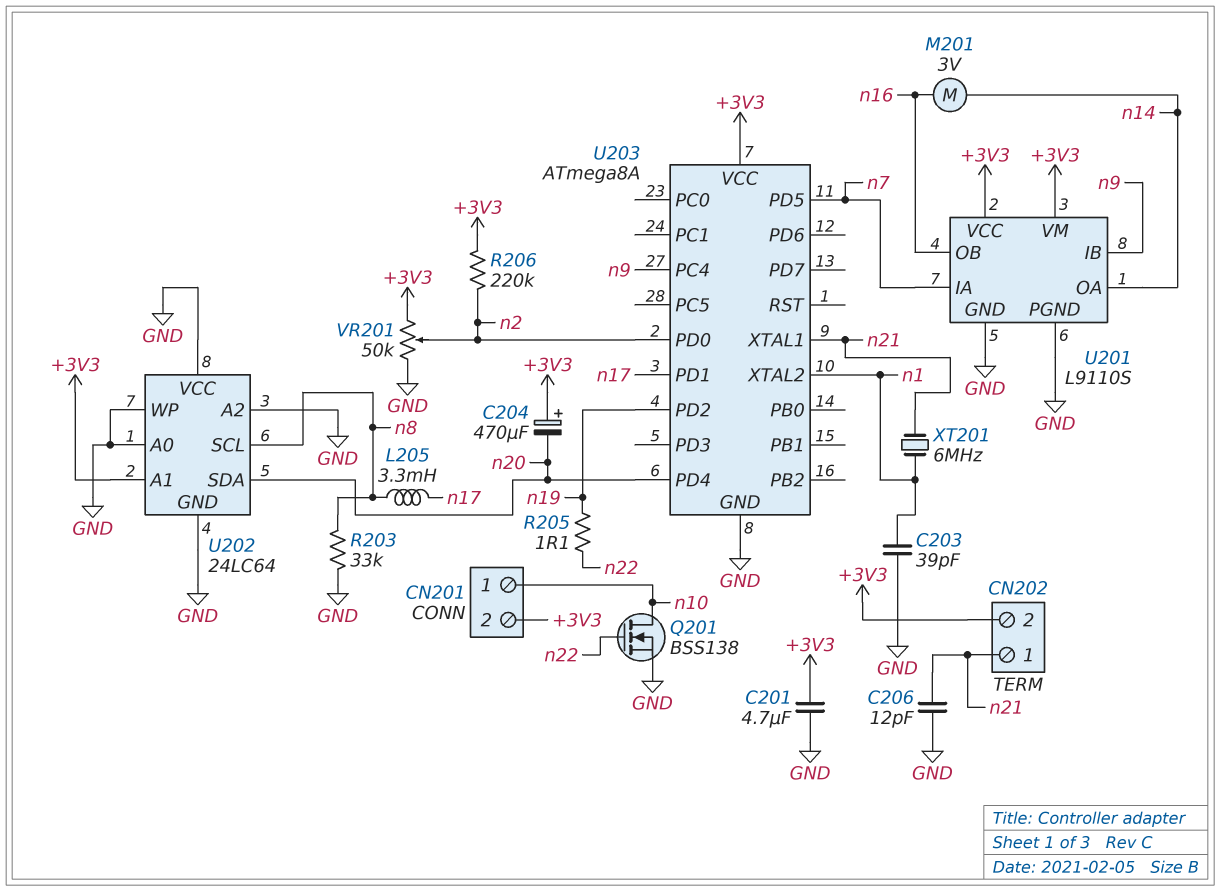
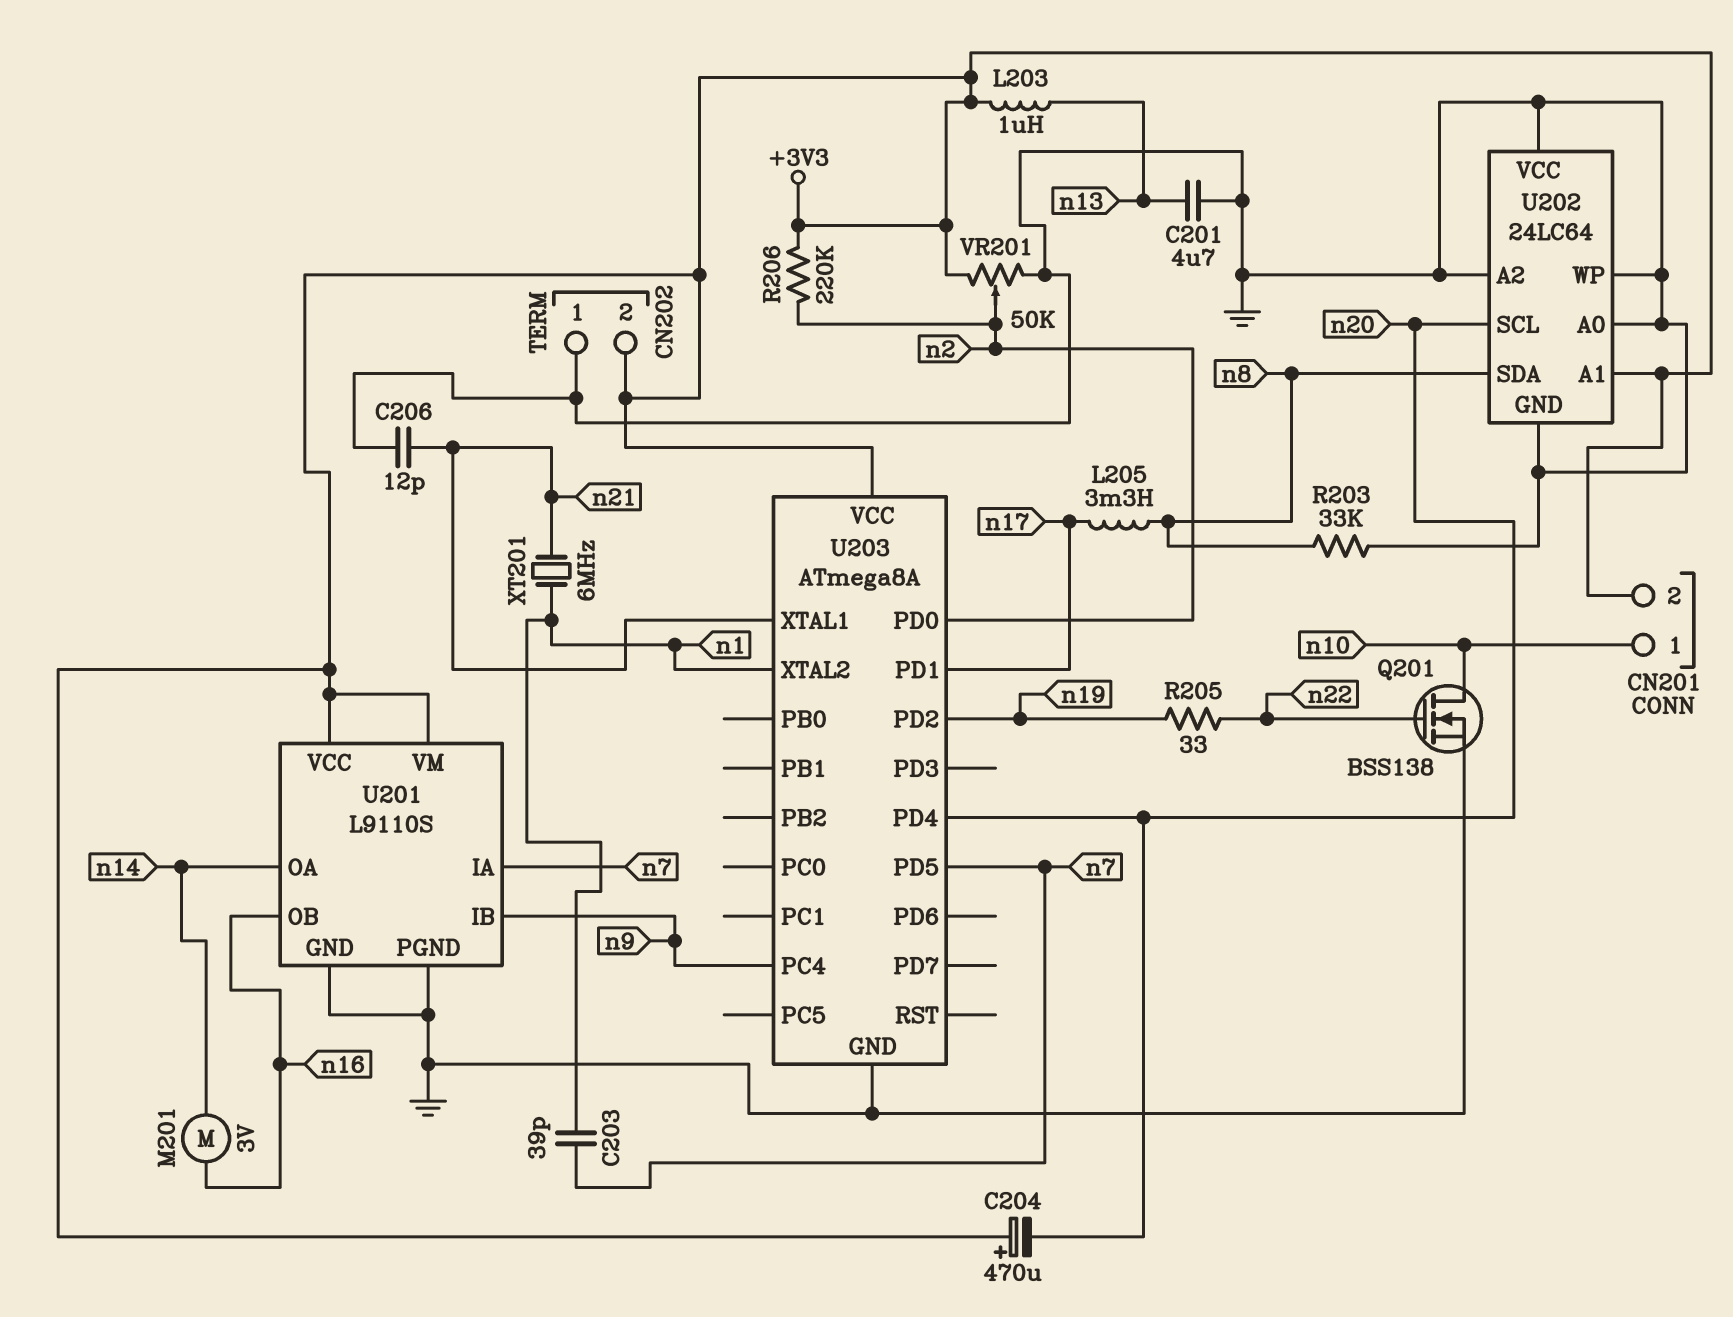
C201: 4.7uF (+3V3, GND) -> 4.7uF (GND, n13)
C203: 39pF (GND, n1) -> 39pF (n1, n7)
CN202 pin 1: n21 -> GND
L203: none -> 1uH (+3V3, n13)
R205: 1.1 (n19, n22) -> 33 (n19, n22)
U202 pin SCL: n8 -> n20
U202 pin SDA: n20 -> n8

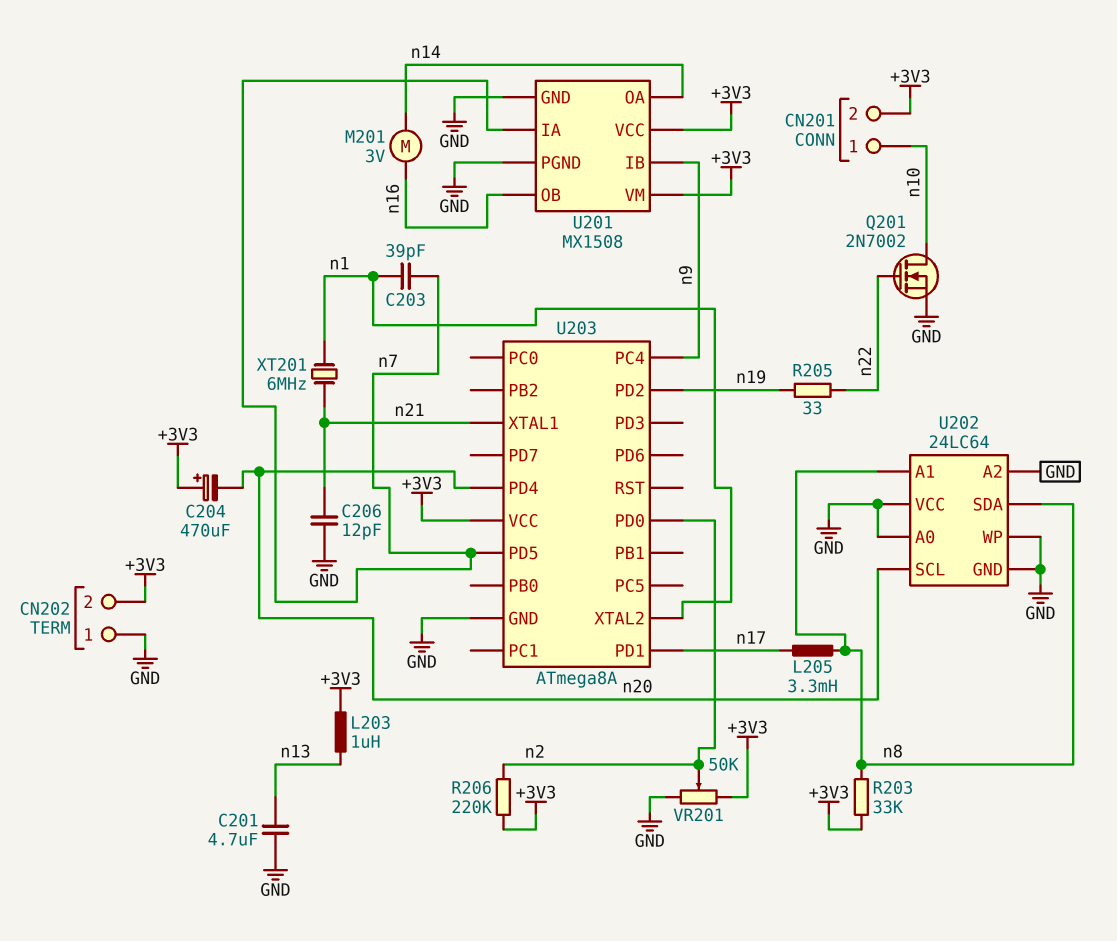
Q201: NMOS BSS138 (G n22, D n10, S GND) -> NMOS 2N7002 (G n22, D n10, S GND)
R203: 33k (GND, n8) -> 33k (+3V3, n8)
U201: L9110S -> MX1508
U202 pin A1: +3V3 -> n8

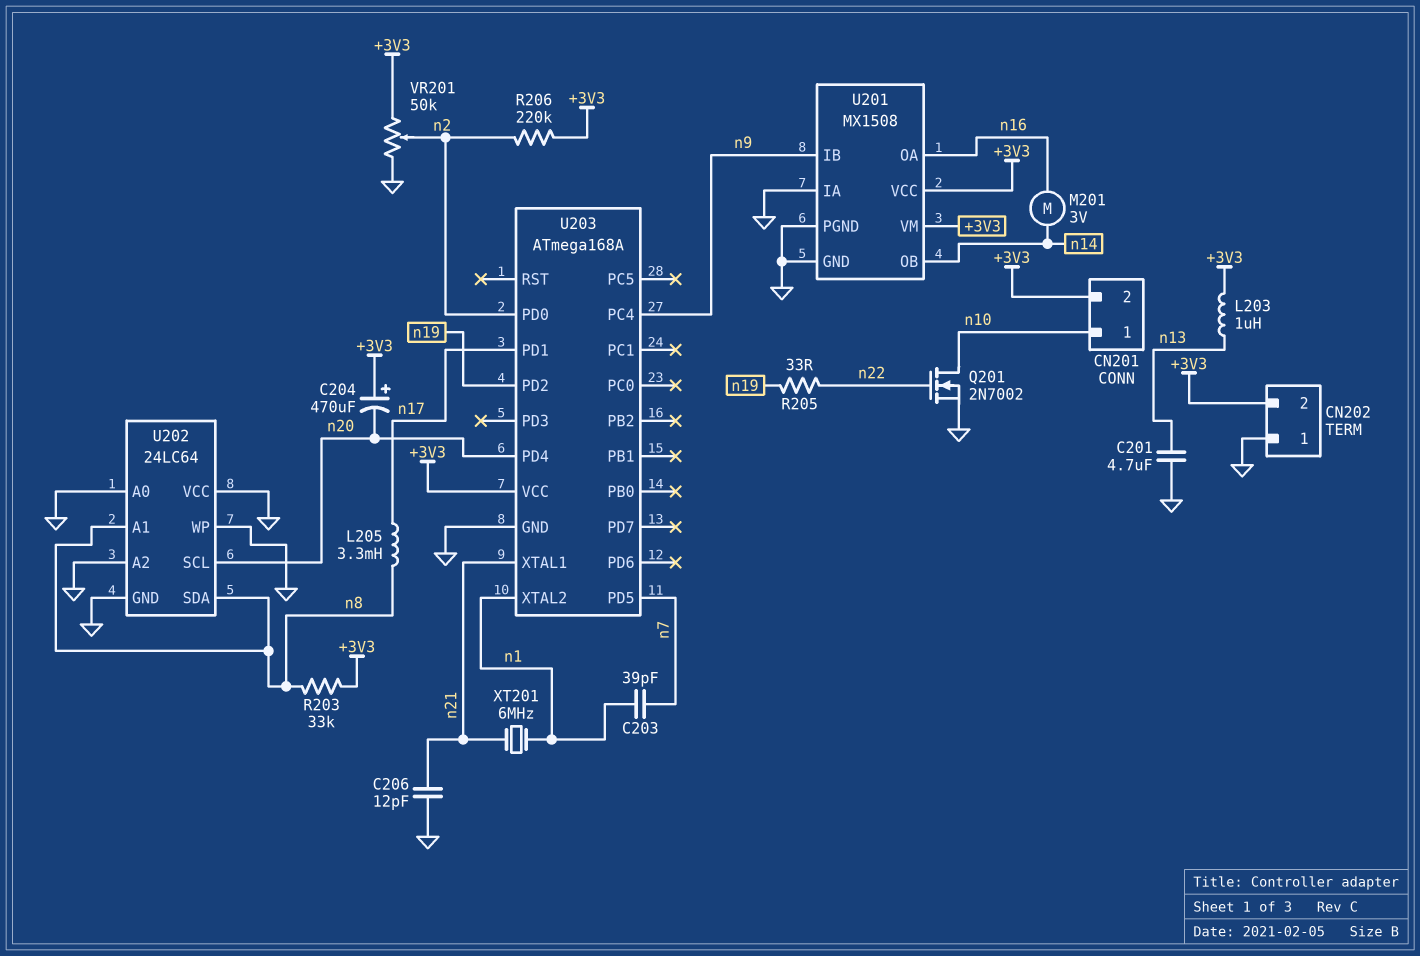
U201 pin IA: n7 -> GND
U201 pin OA: n14 -> n16
U201 pin OB: n16 -> n14
U203: ATmega8A -> ATmega168A

